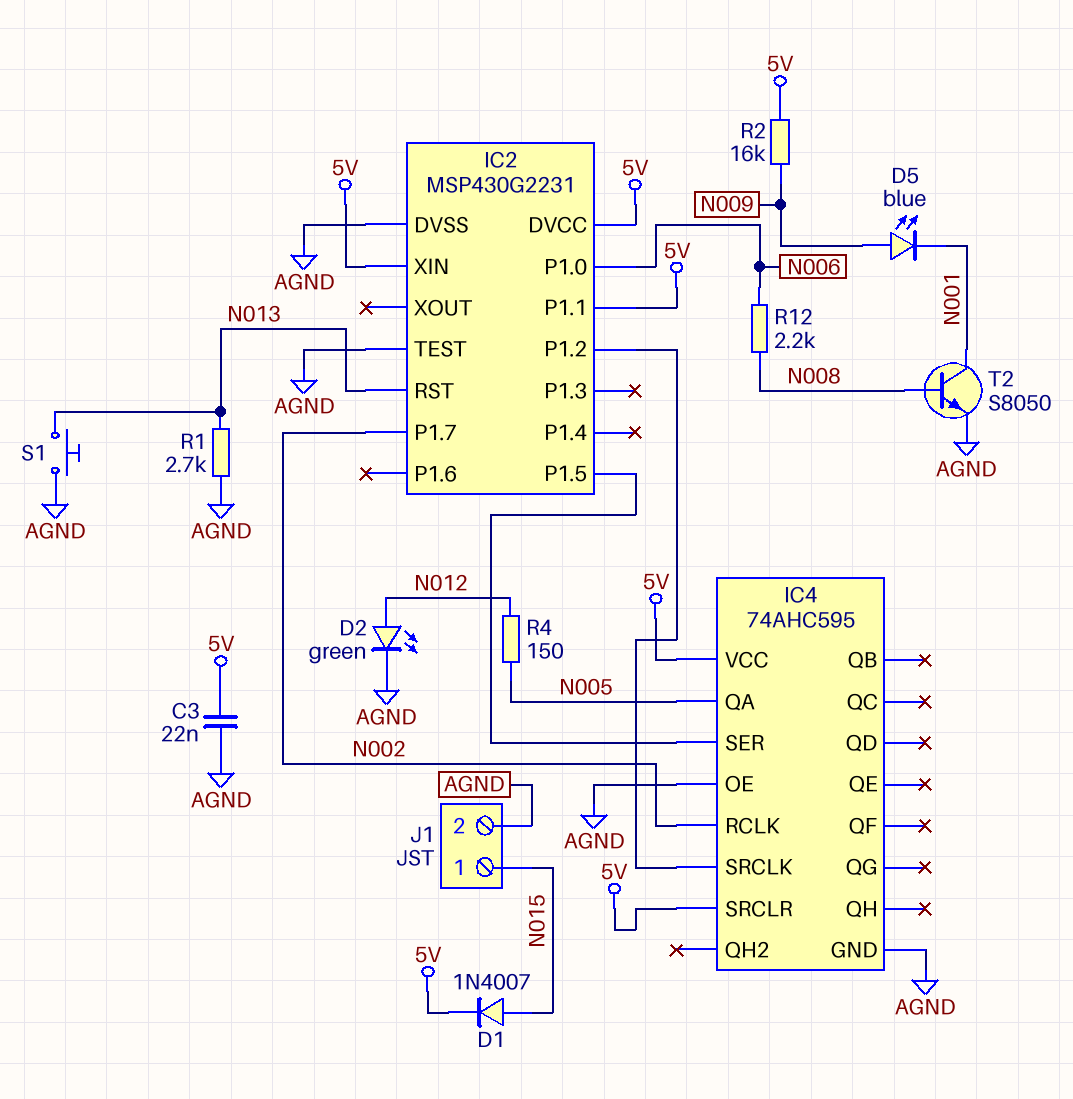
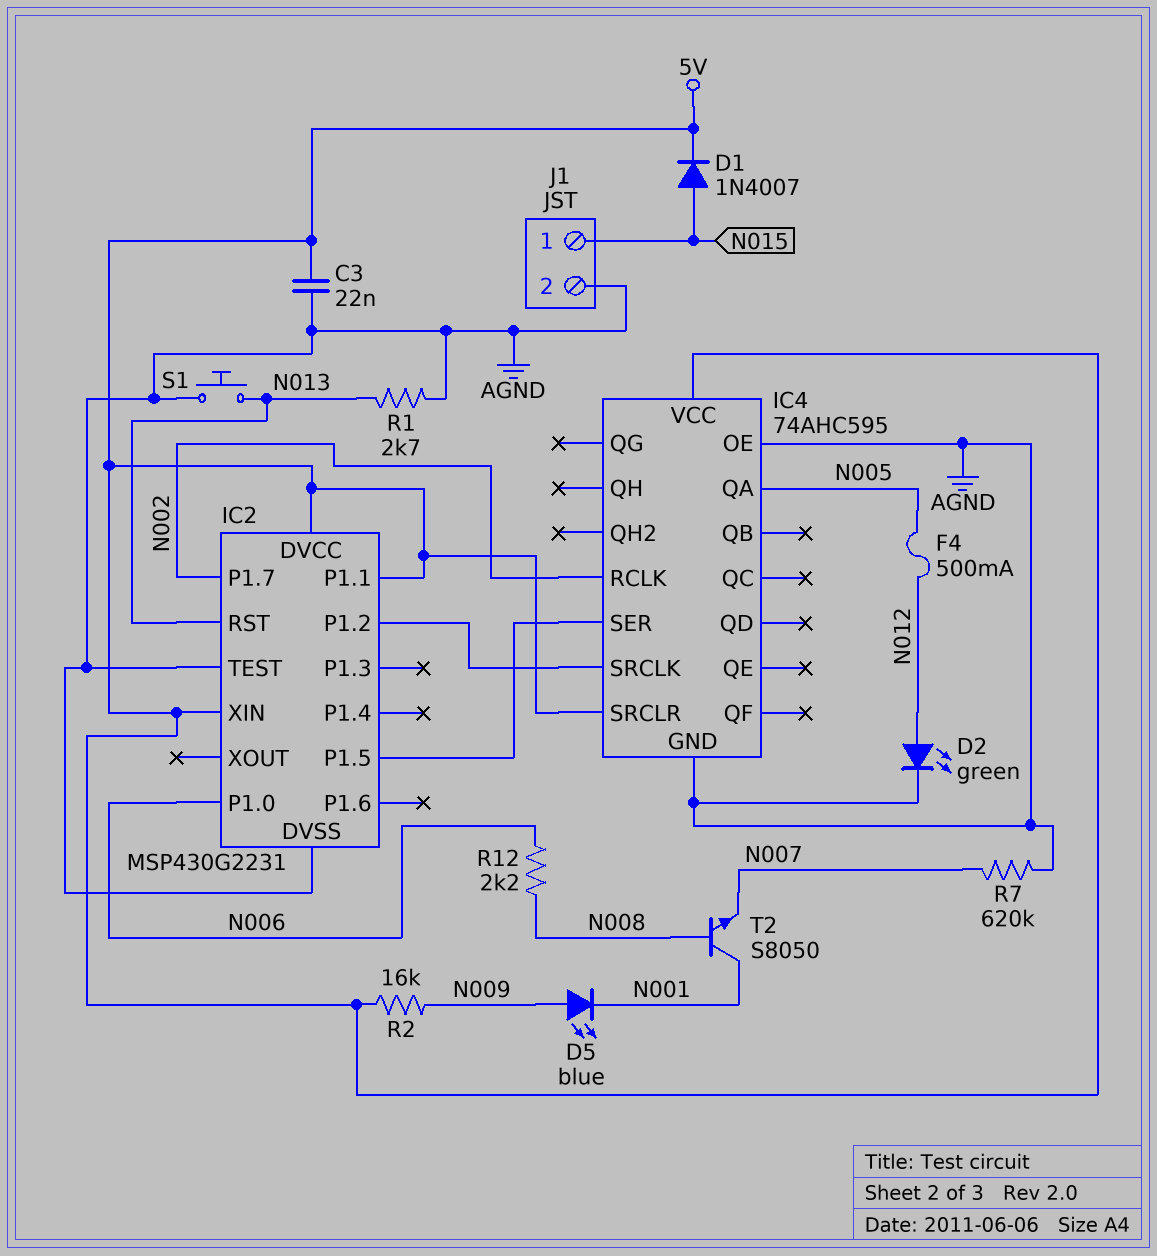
F4: none -> 500mA (N005, N012)
R4: 150 (N005, N012) -> none
R7: none -> 620k (AGND, N007)
T2: NPN S8050 (B N008, C N001, E AGND) -> NPN S8050 (B N008, C N001, E N007)

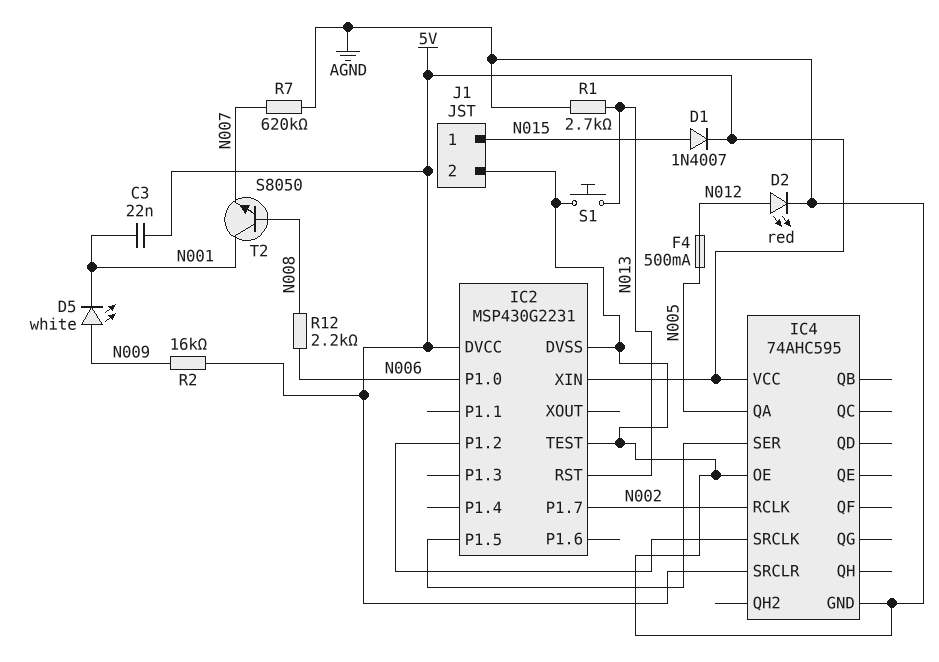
C3: 22nF (5V, AGND) -> 22nF (5V, N001)
D2: LED green (A N012, K AGND) -> LED red (A N012, K AGND)
D5: LED blue (A N009, K N001) -> LED white (A N009, K N001)
IC2 pin P1.1: 5V -> none

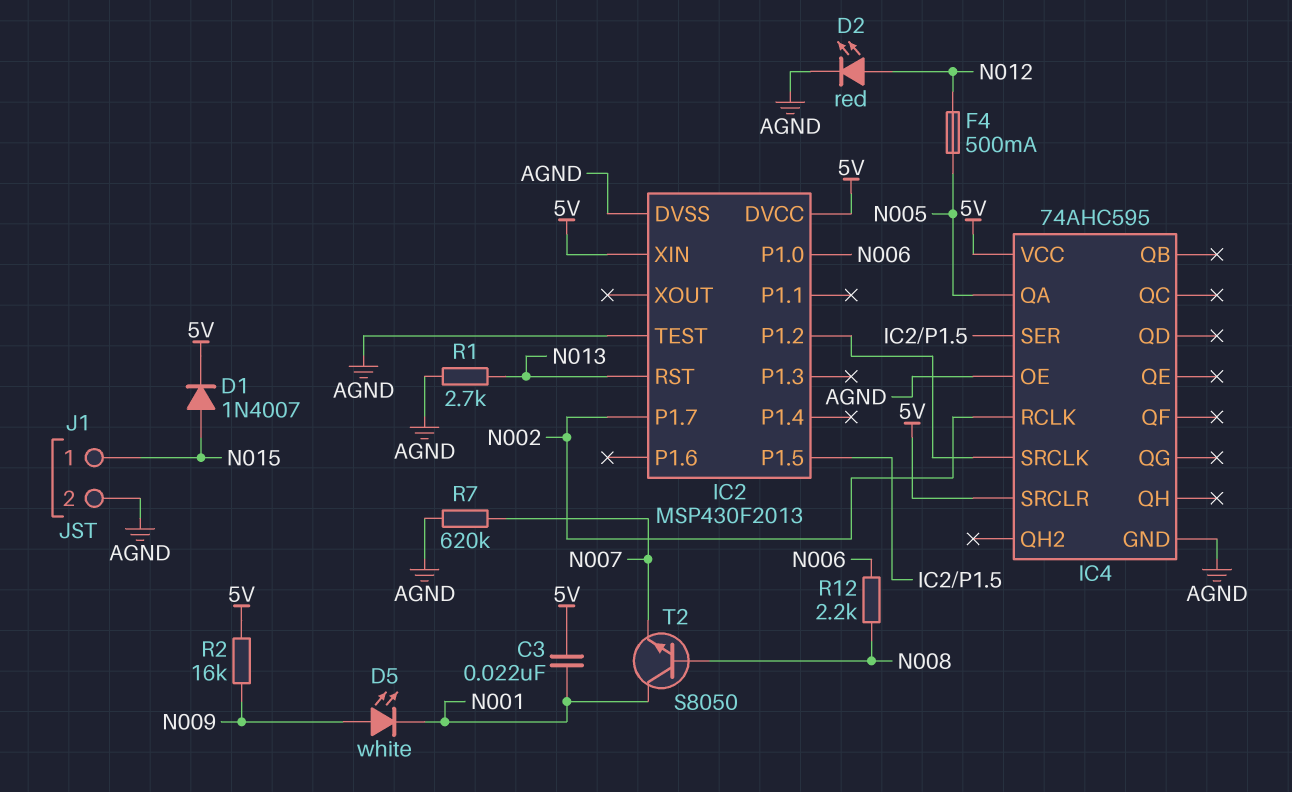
IC2: MSP430G2231 -> MSP430F2013
S1: button (AGND, N013) -> none

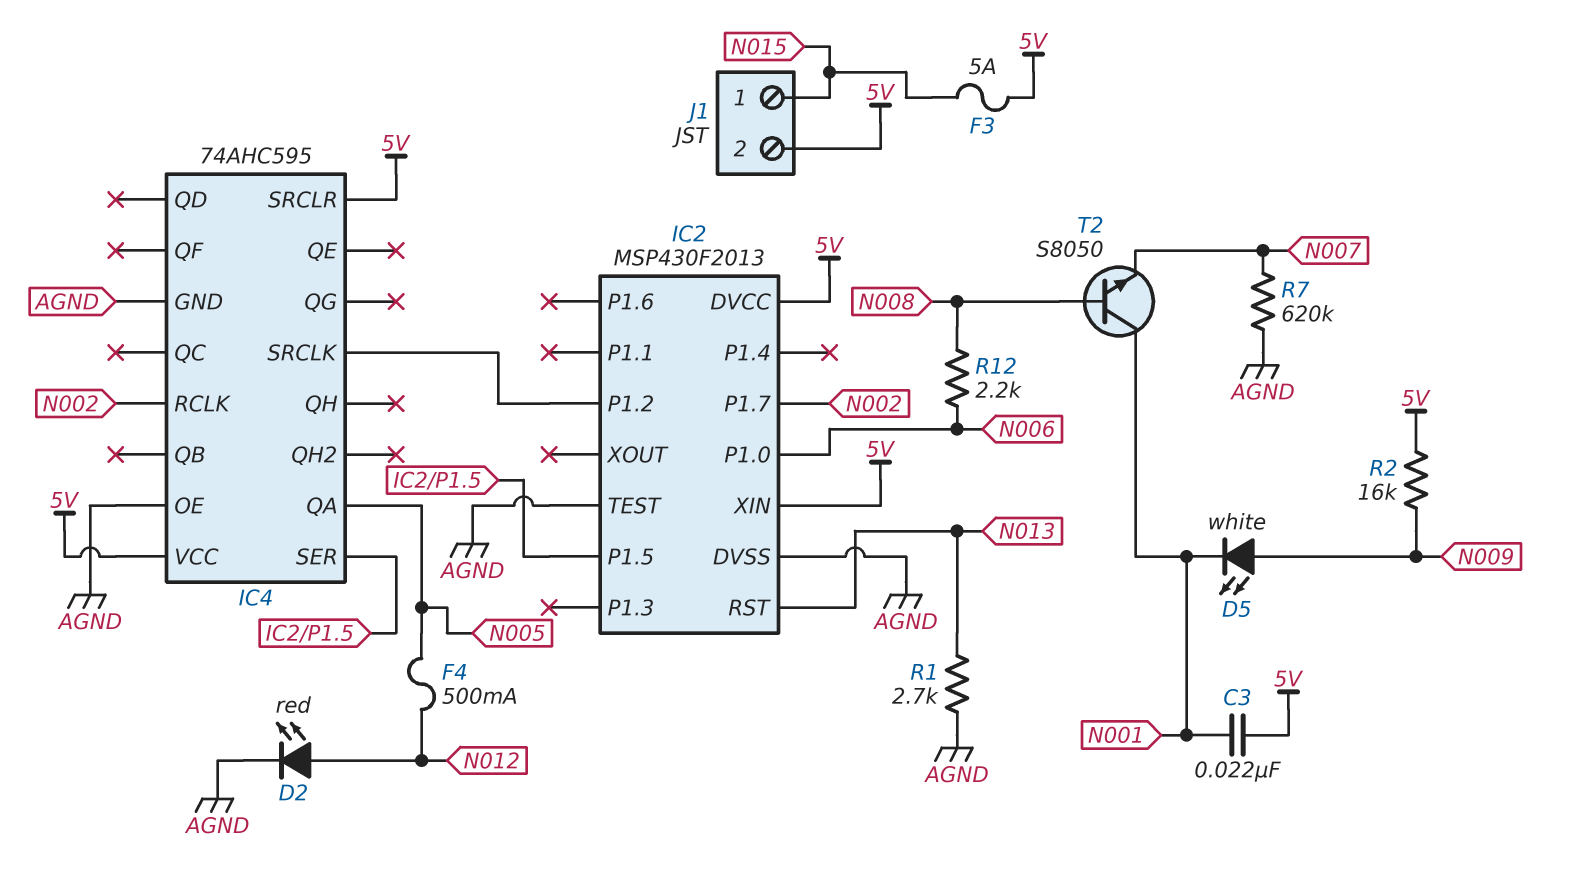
D1: diode 1N4007 (A N015, K 5V) -> none
F3: none -> 5A (5V, N015)
J1 pin 2: AGND -> 5V

